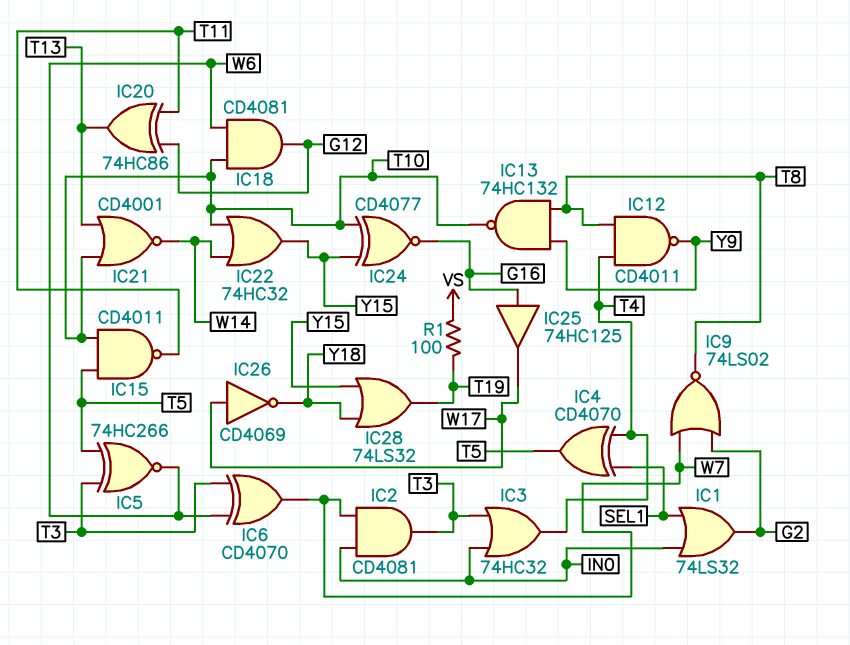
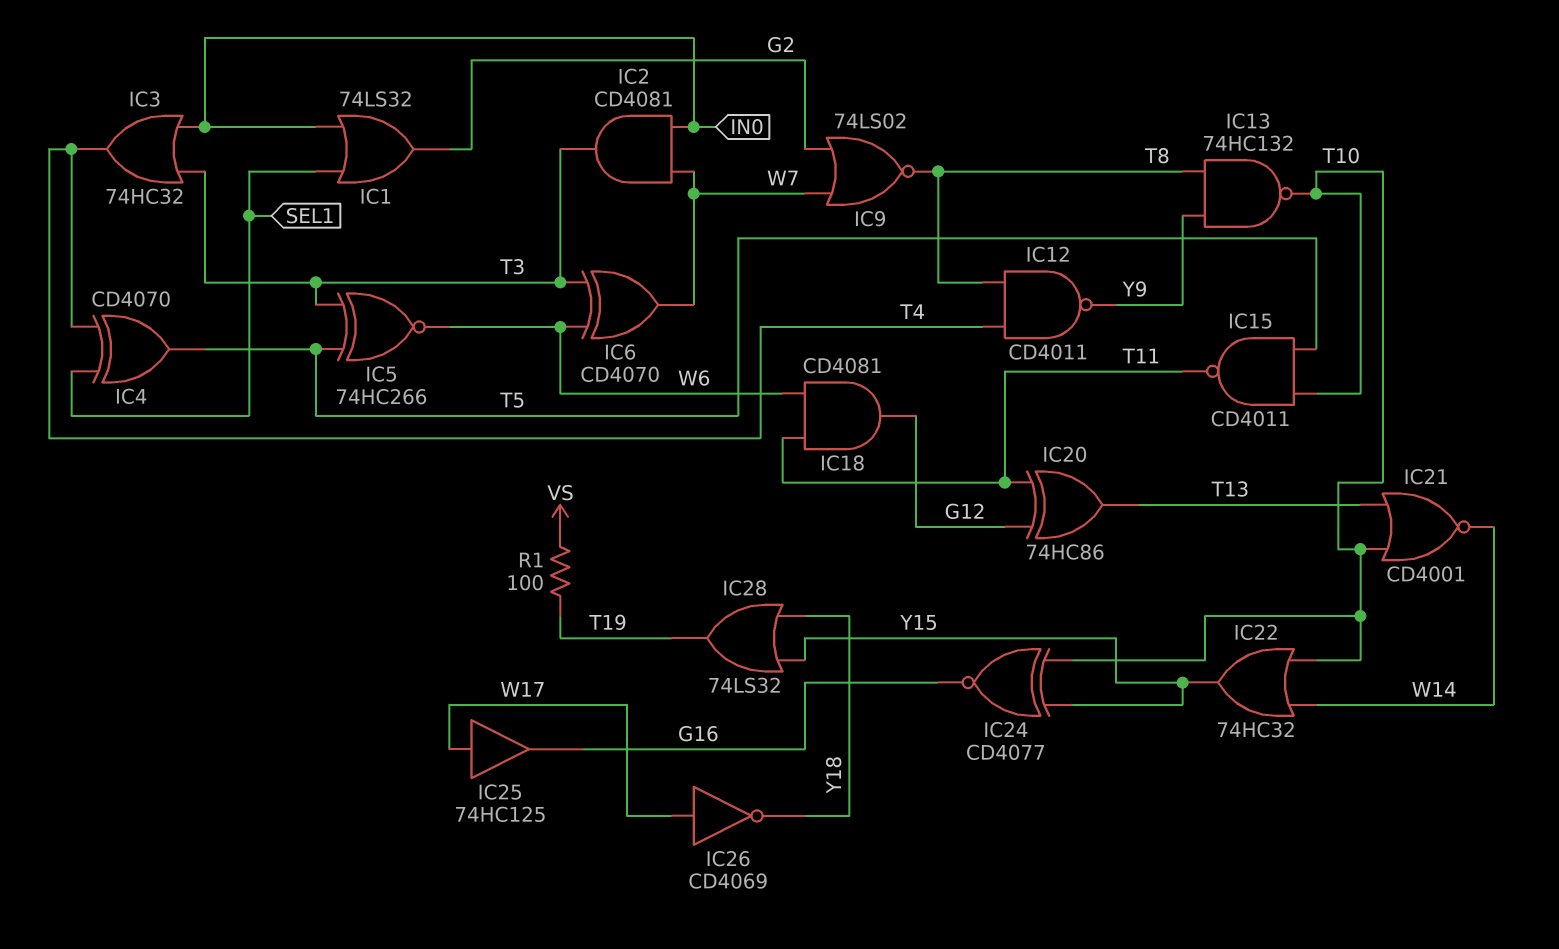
IC18: AND CD4081 (in T10, in W6, out G12) -> AND CD4081 (in T11, in W6, out G12)
IC25: buffer 74HC125 (in G16, out W17) -> buffer 74HC125 (in W17, out G16)

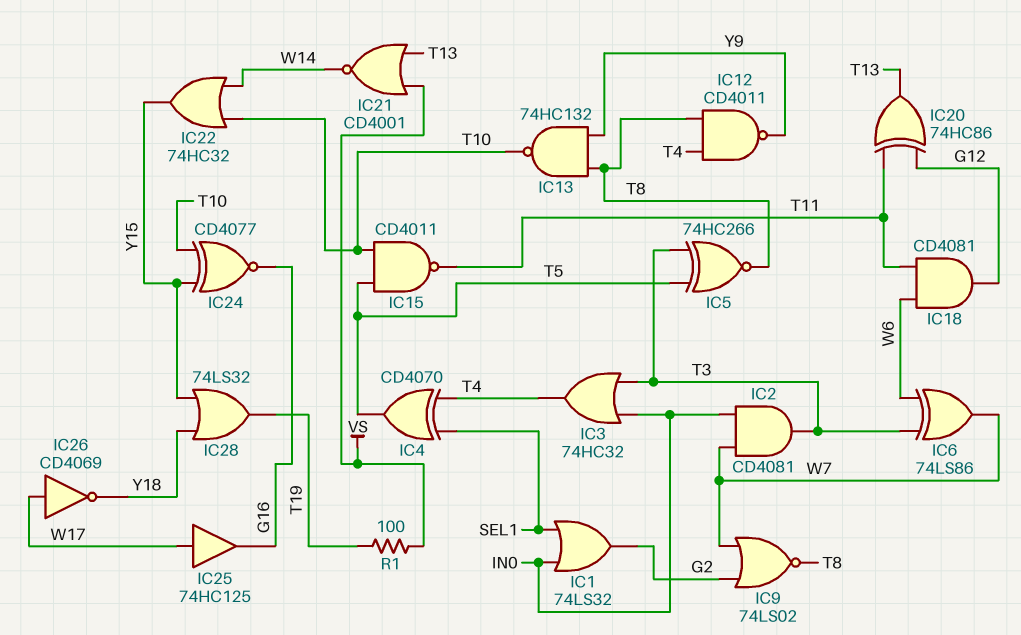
IC5: XNOR 74HC266 (in T3, in T5, out W6) -> XNOR 74HC266 (in T3, in T5, out T8)
IC6: XOR CD4070 (in T3, in W6, out W7) -> XOR 74LS86 (in T3, in W6, out W7)
IC21: NOR CD4001 (in T10, in T13, out W14) -> NOR CD4001 (in T13, in VS, out W14)

